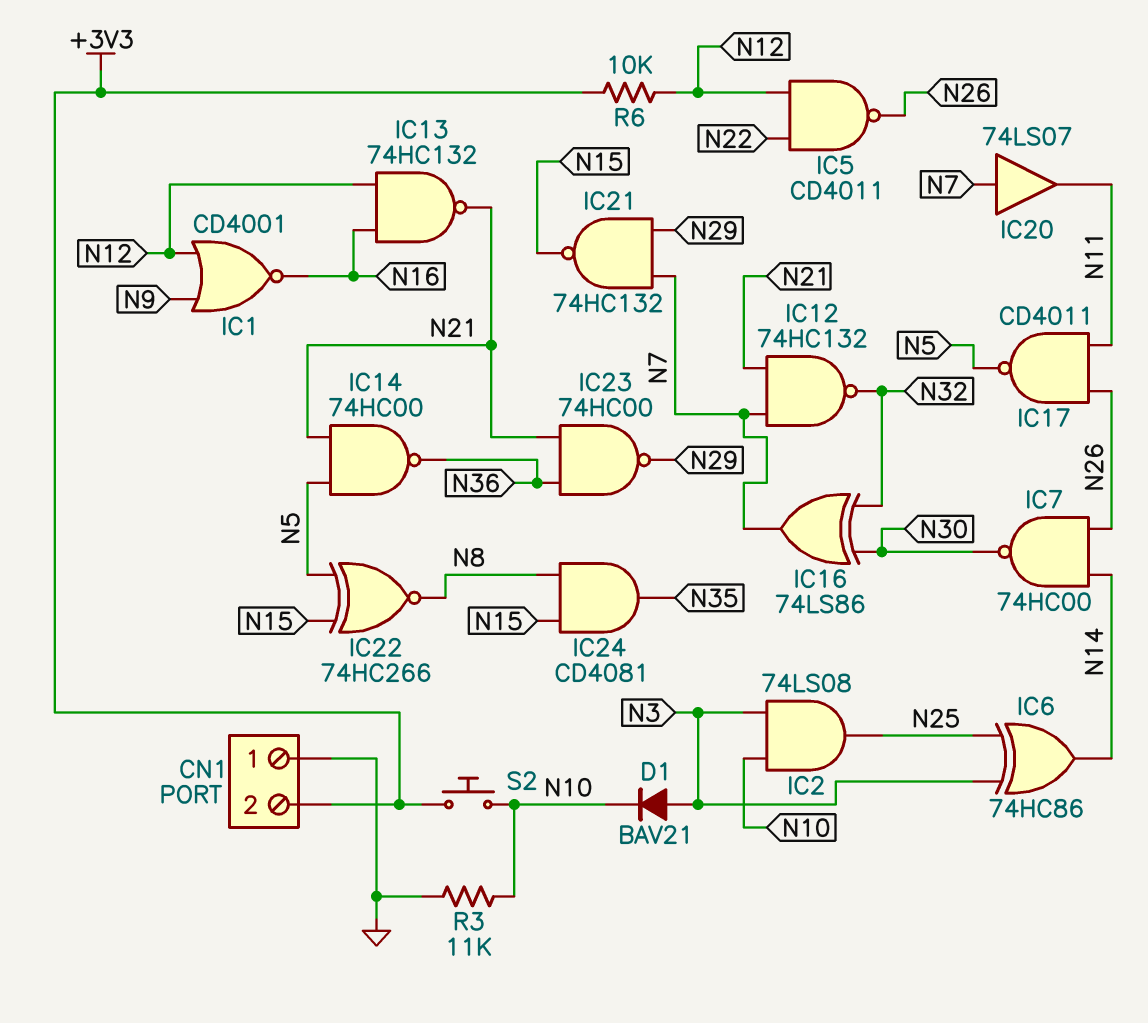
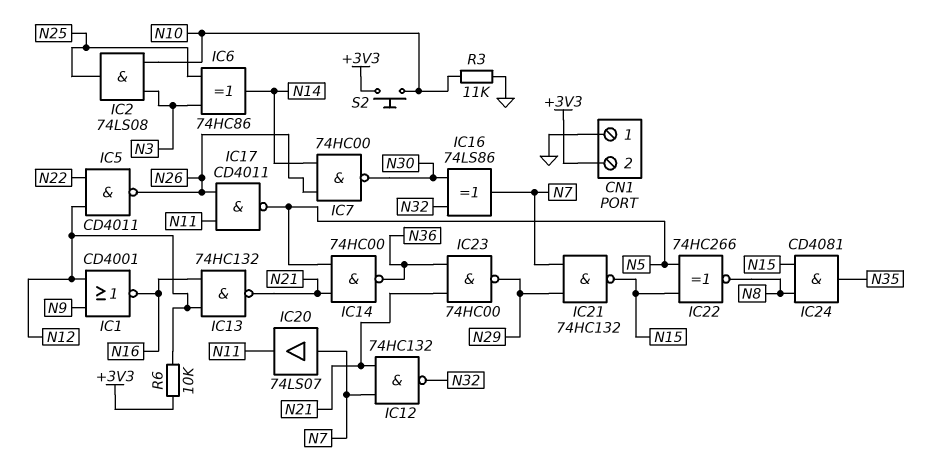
D1: diode BAV21 (A N3, K N10) -> none

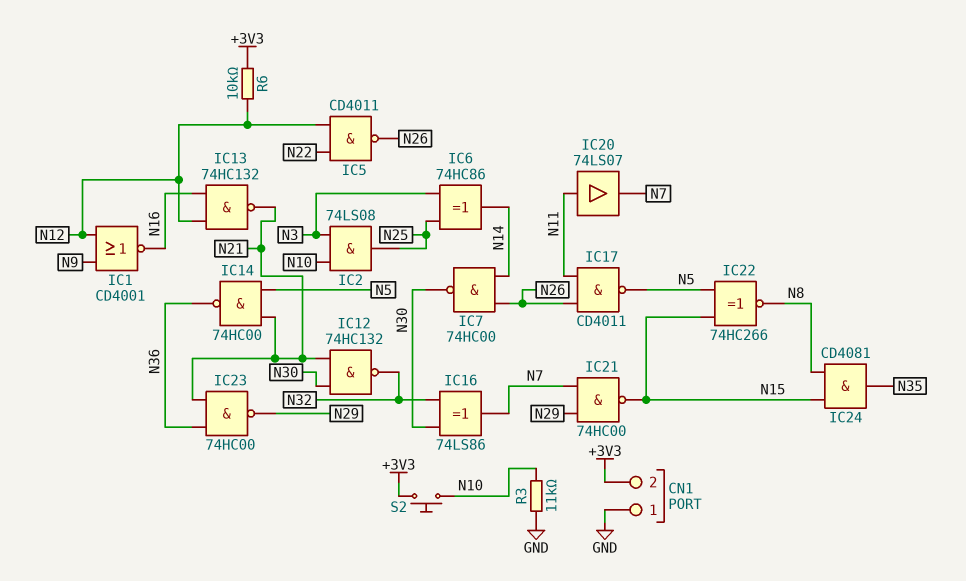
IC12: NAND 74HC132 (in N7, in N21, out N32) -> NAND 74HC132 (in N21, in N30, out N32)
IC20: buffer 74LS07 (in N7, out N11) -> buffer 74LS07 (in N11, out N7)
IC21: NAND 74HC132 (in N7, in N29, out N15) -> NAND 74HC00 (in N7, in N29, out N15)

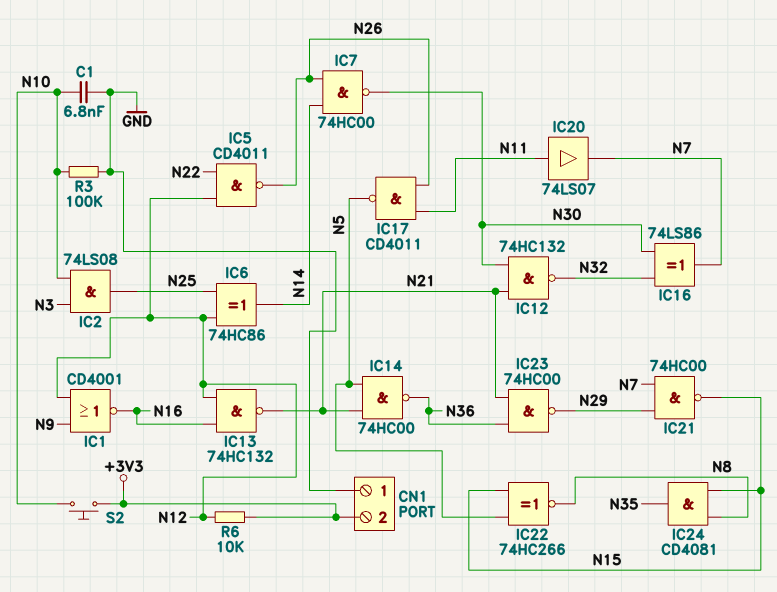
C1: none -> 6.8nF (GND, N10)
IC6: XOR 74HC86 (in N3, in N25, out N14) -> XOR 74HC86 (in N12, in N25, out N14)
R3: 11k (GND, N10) -> 100k (GND, N10)

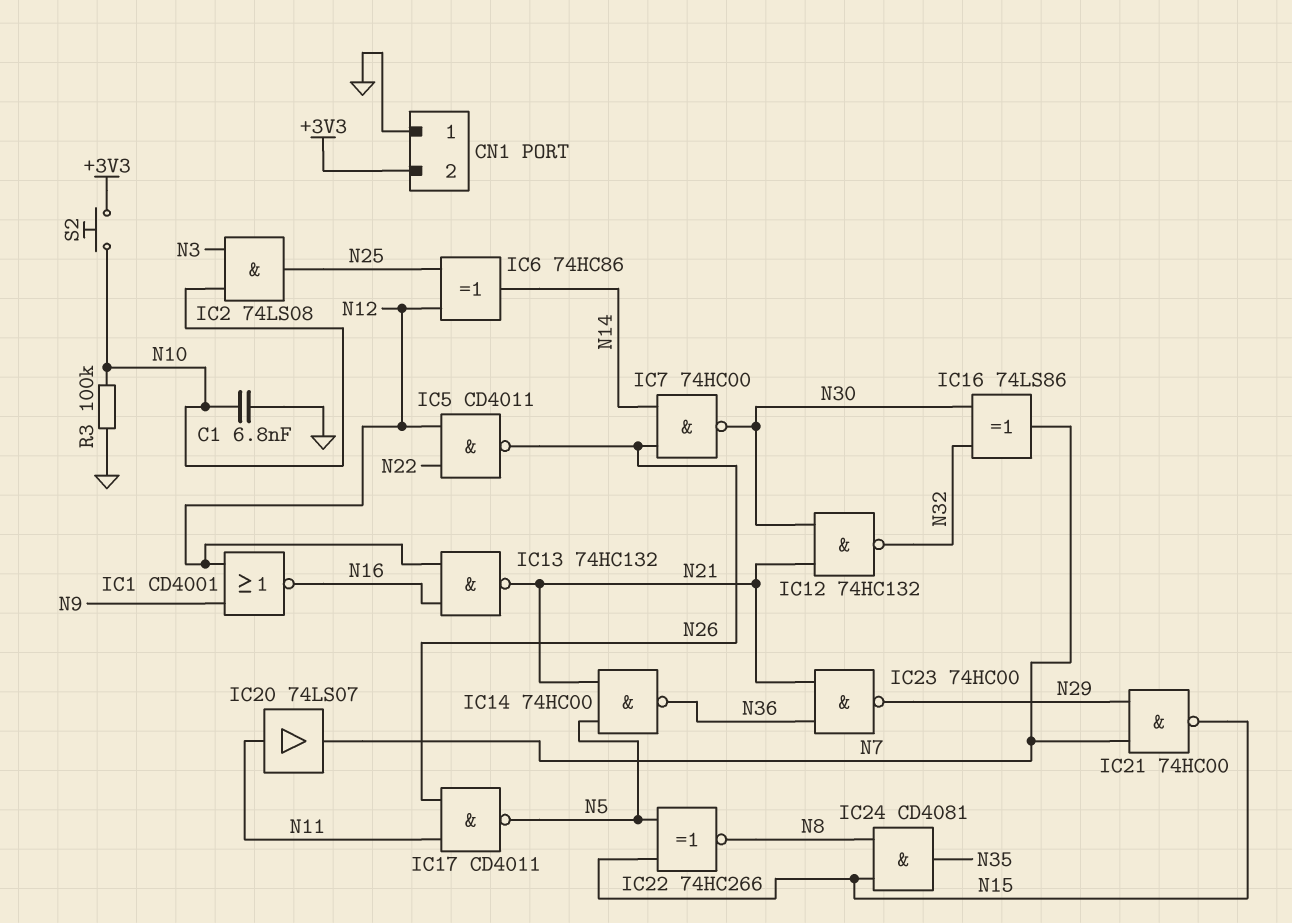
R6: 10k (+3V3, N12) -> none

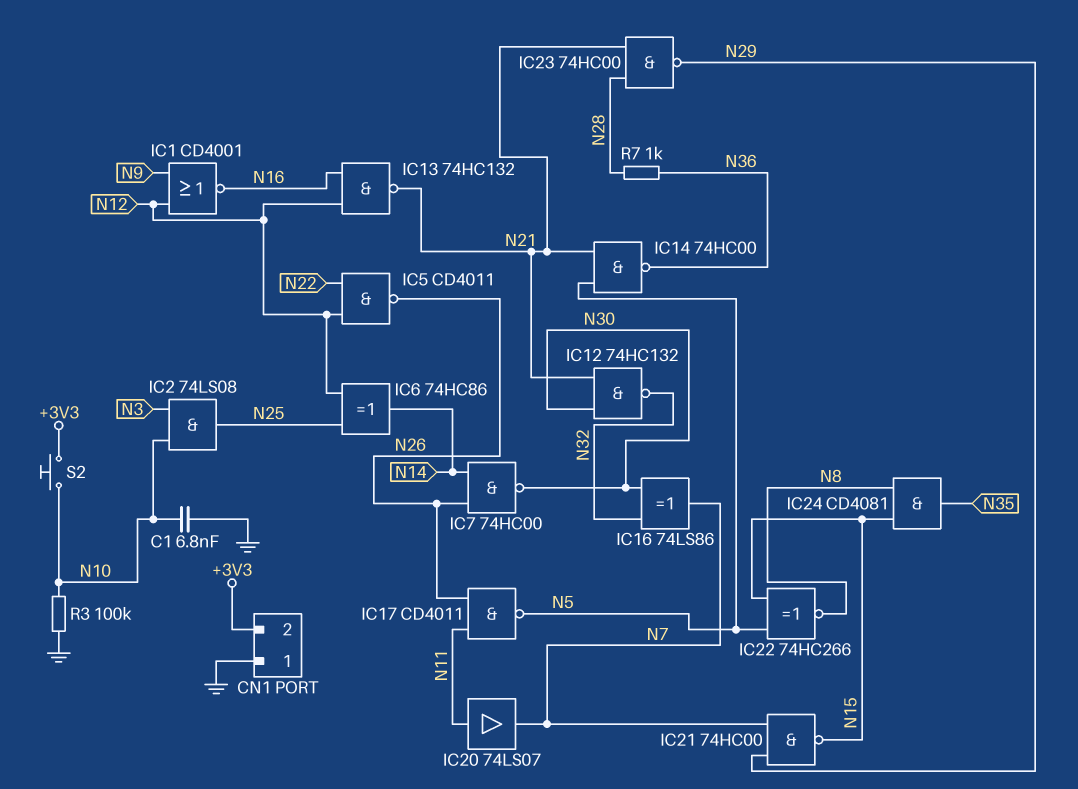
IC23: NAND 74HC00 (in N21, in N36, out N29) -> NAND 74HC00 (in N21, in N28, out N29)
R7: none -> 1k (N28, N36)

